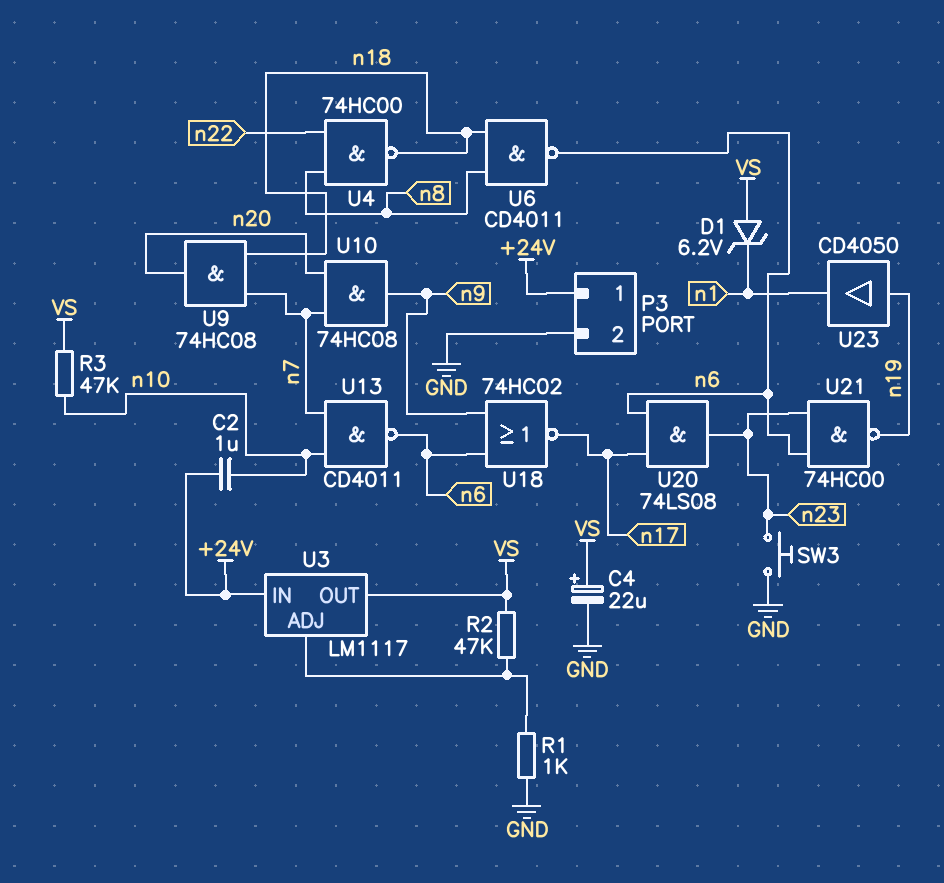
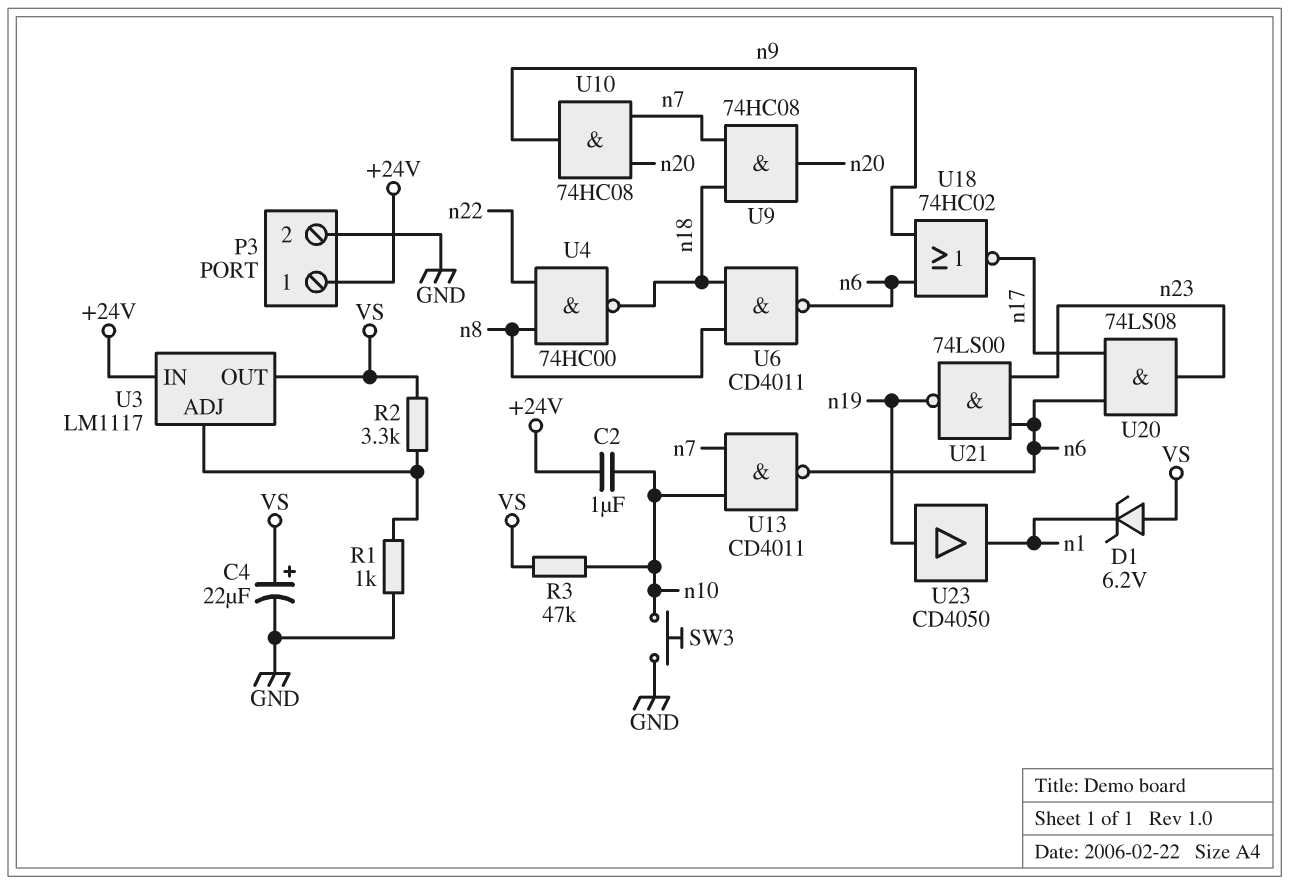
R2: 47k (U3/ADJ, VS) -> 3.3k (U3/ADJ, VS)
SW3: button (GND, n23) -> button (GND, n10)
U21: NAND 74HC00 (in n6, in n23, out n19) -> NAND 74LS00 (in n6, in n23, out n19)

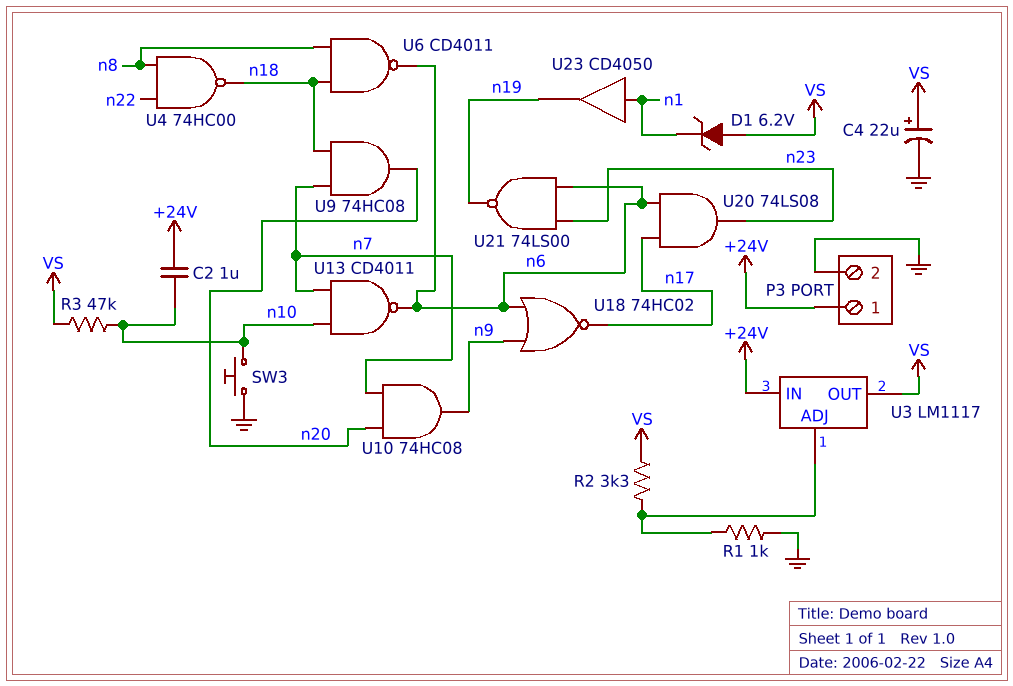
U23: buffer CD4050 (in n19, out n1) -> buffer CD4050 (in n1, out n19)

